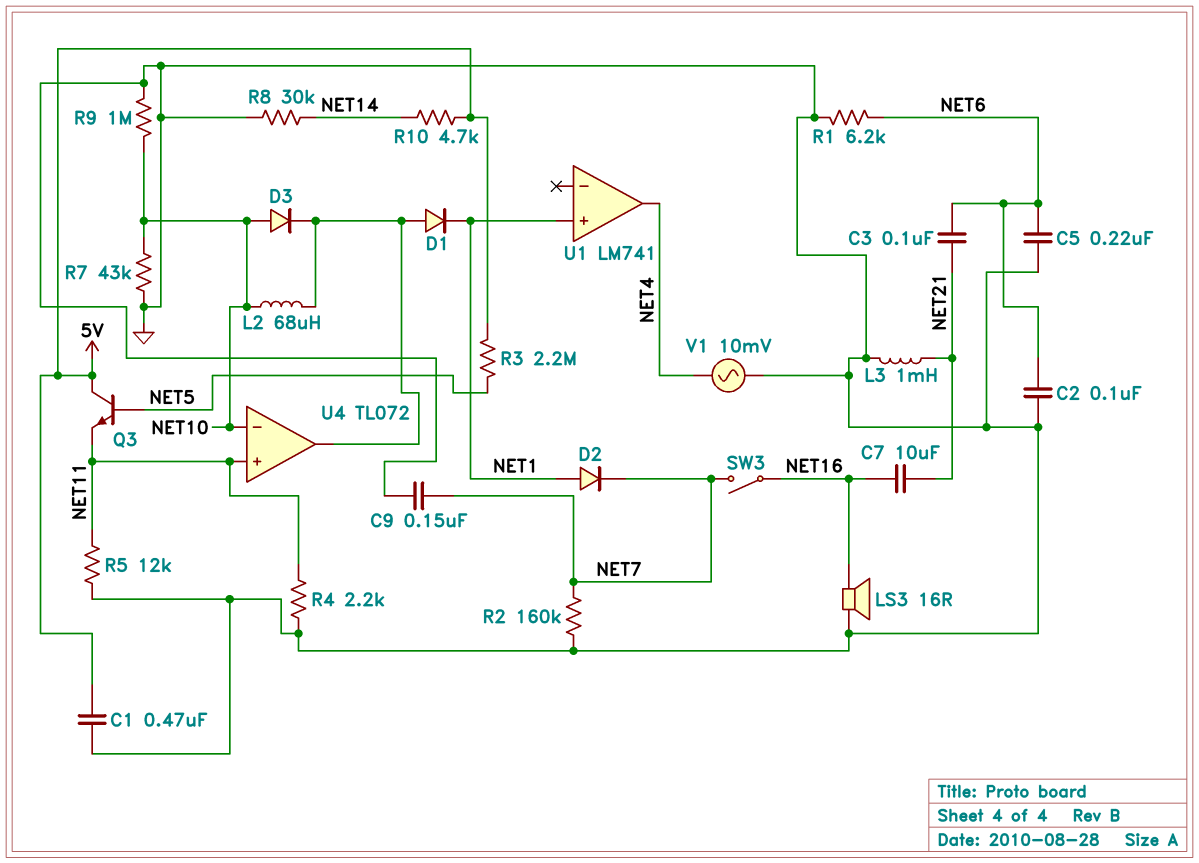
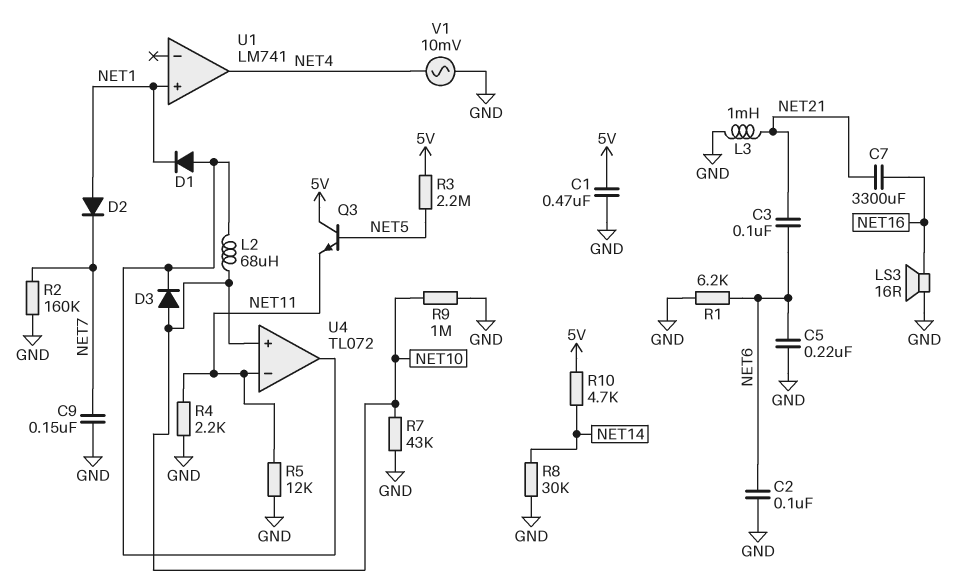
C7: 10uF (NET16, NET21) -> 3300uF (NET16, NET21)
SW3: switch (NET7, NET16) -> none
U4 pin in+: NET11 -> NET10
U4 pin in-: NET10 -> NET11

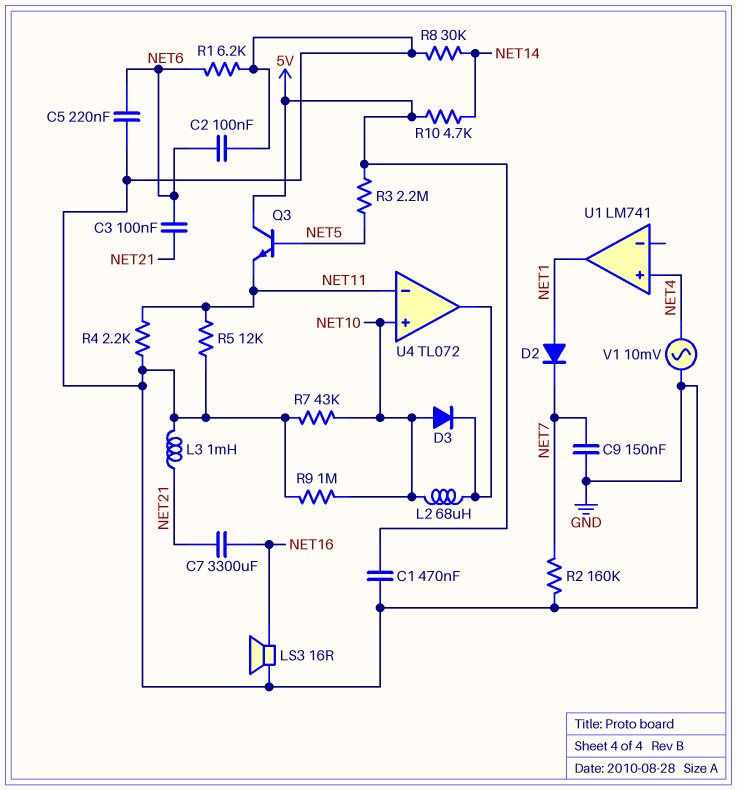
D1: diode (A U4/out, K NET1) -> none
U1 pin in+: NET1 -> NET4
U1 pin out: NET4 -> NET1

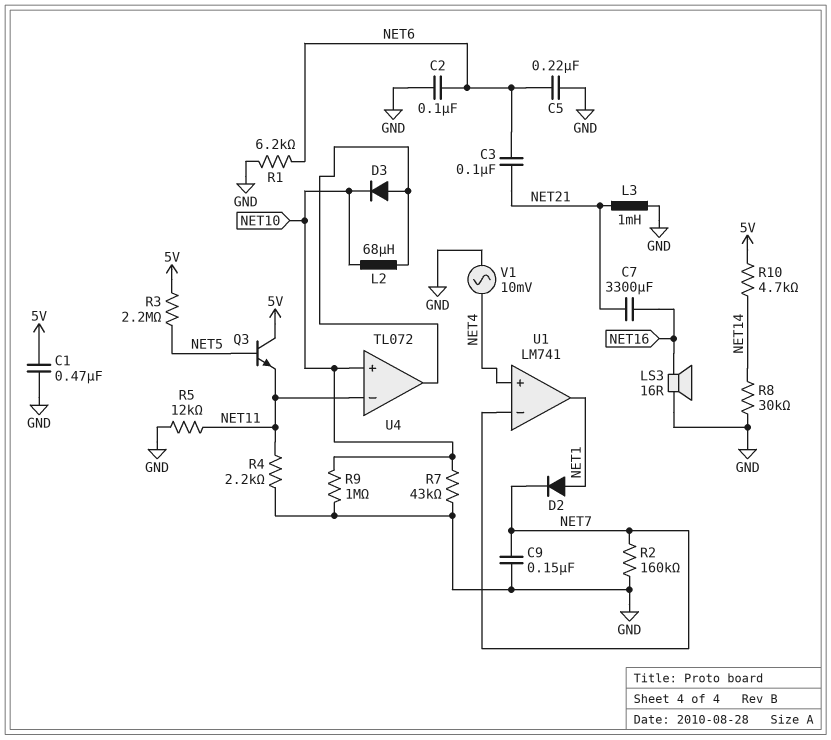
D3: diode (A NET10, K U4/out) -> diode (A U4/out, K NET10)
U1 pin in-: none -> NET7

